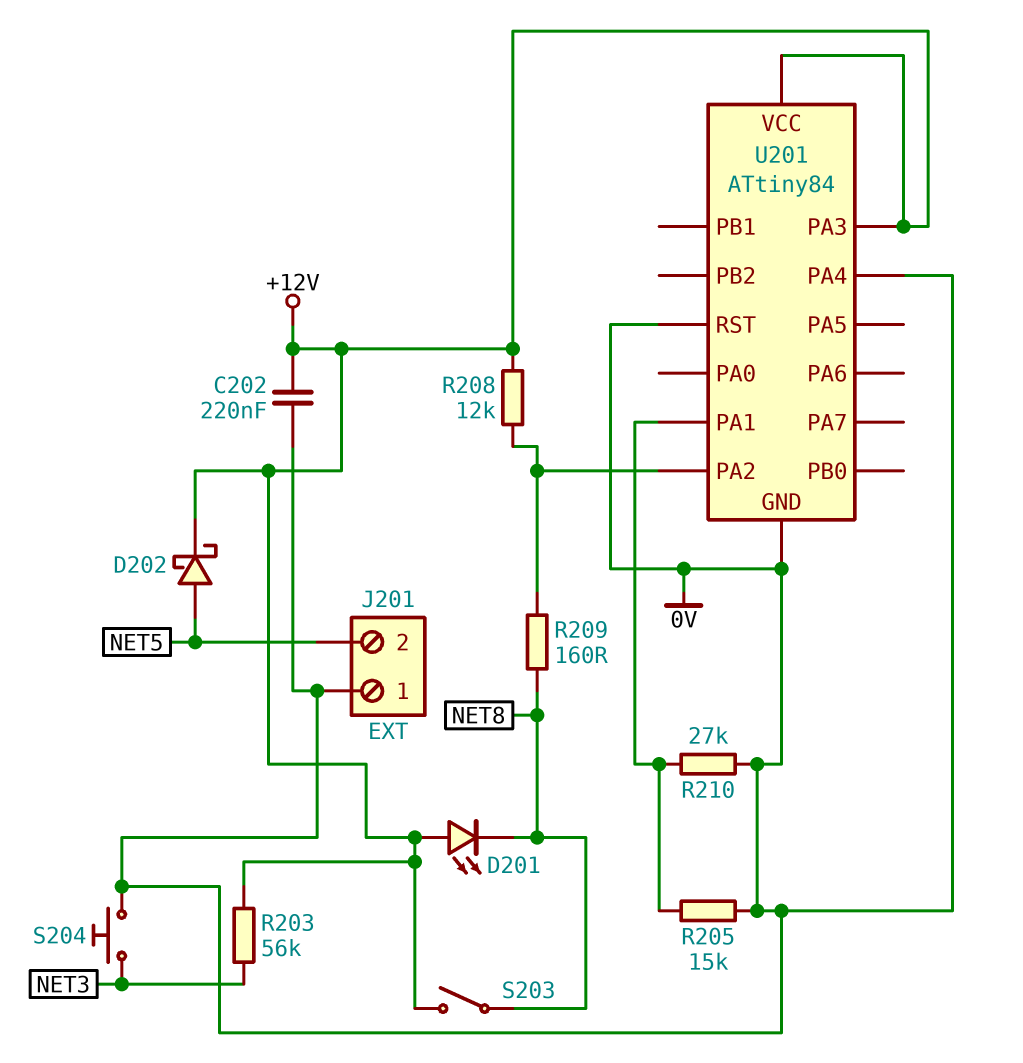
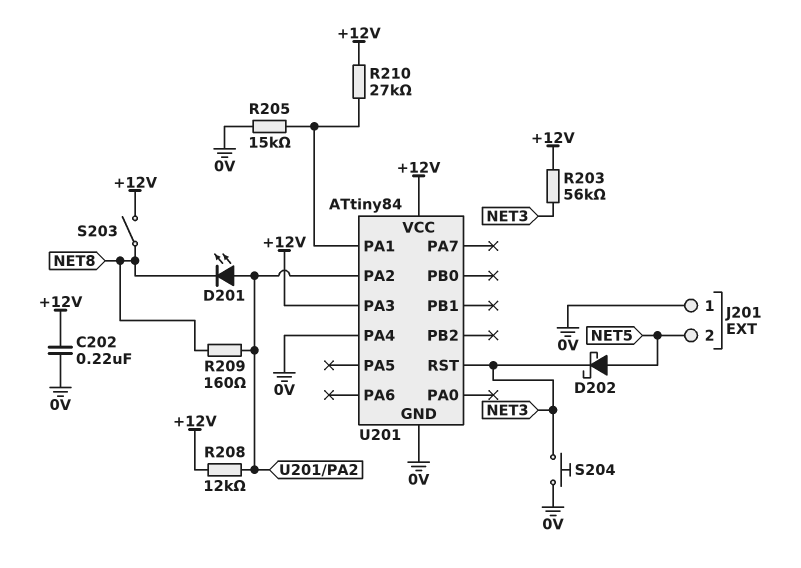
D201: LED (A +12V, K NET8) -> LED (A U201/PA2, K NET8)
D202: schottky (A NET5, K +12V) -> schottky (A NET5, K NET3)
R210: 27k (0V, U201/PA1) -> 27k (+12V, U201/PA1)
U201 pin RST: 0V -> NET3

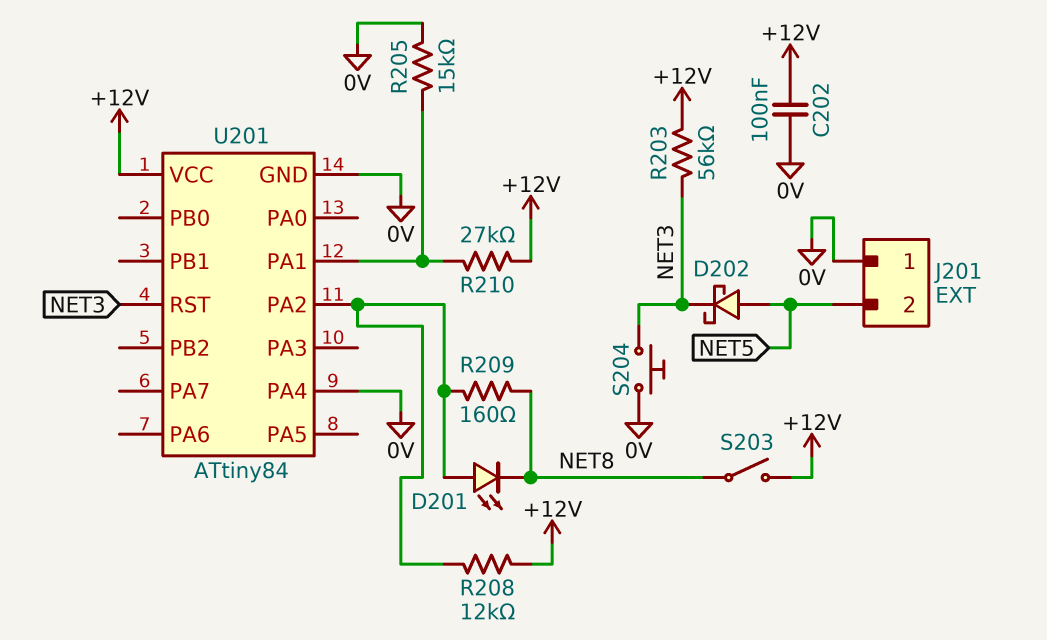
C202: 220nF (+12V, 0V) -> 100nF (+12V, 0V)
U201 pin PA3: +12V -> none

